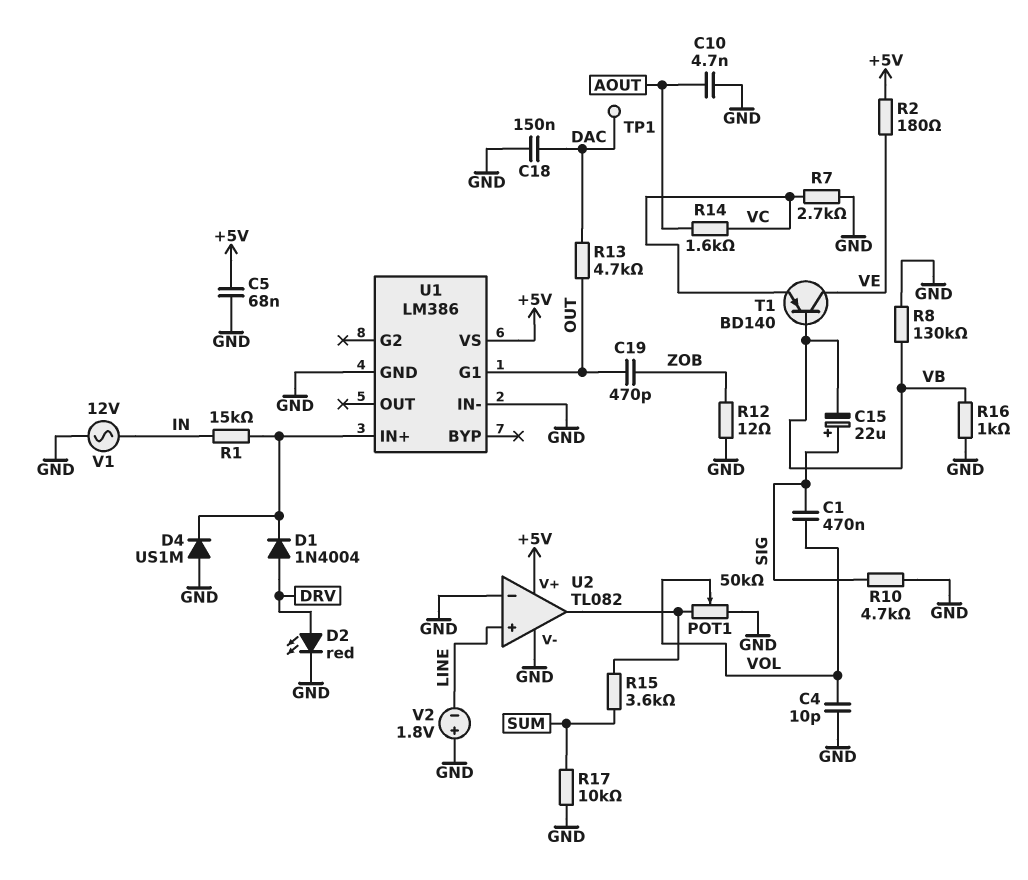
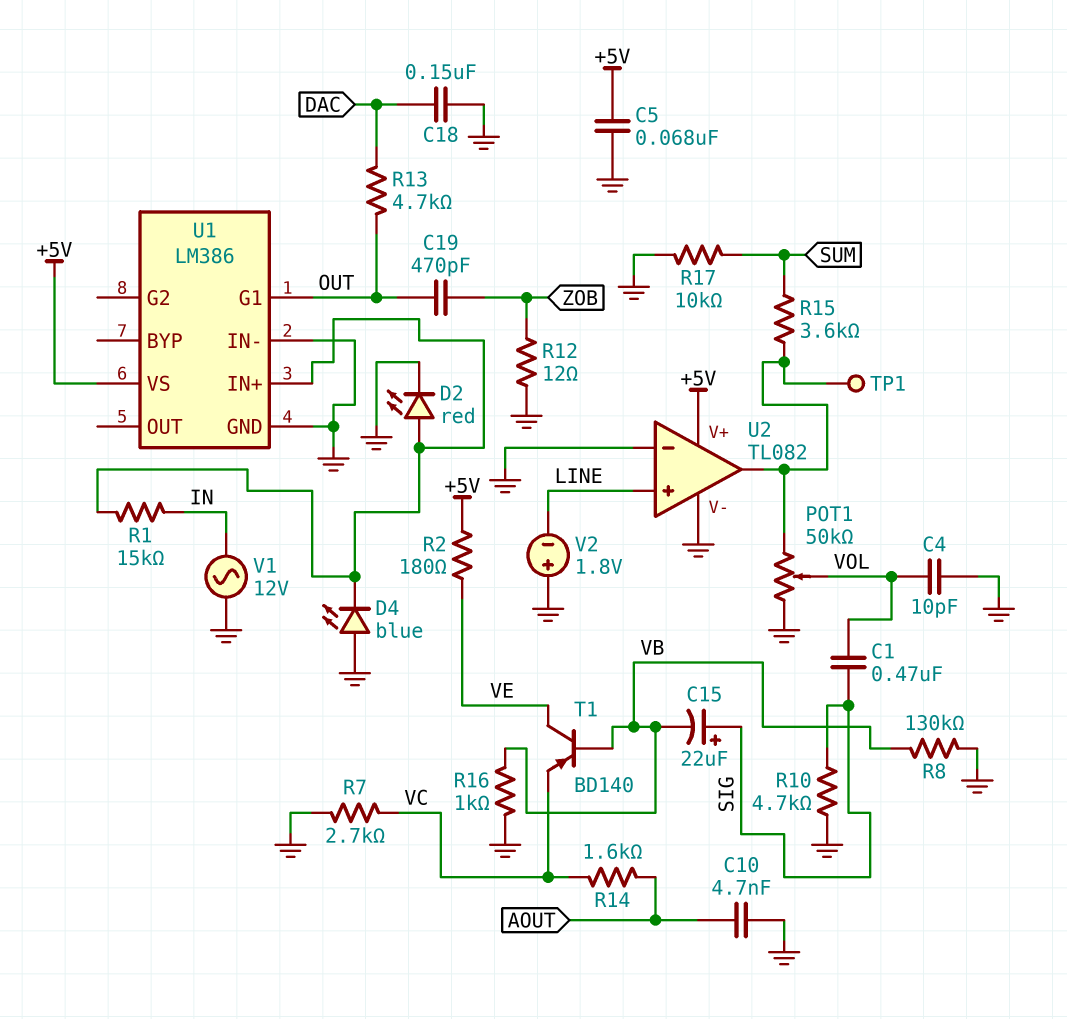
D1: diode 1N4004 (A DRV, K U1/IN+) -> none
D2: LED red (A DRV, K GND) -> LED red (A U1/IN+, K GND)
D4: diode US1M (A GND, K U1/IN+) -> LED blue (A GND, K U1/IN+)
TP1: test point (DAC) -> test point (U2/out)

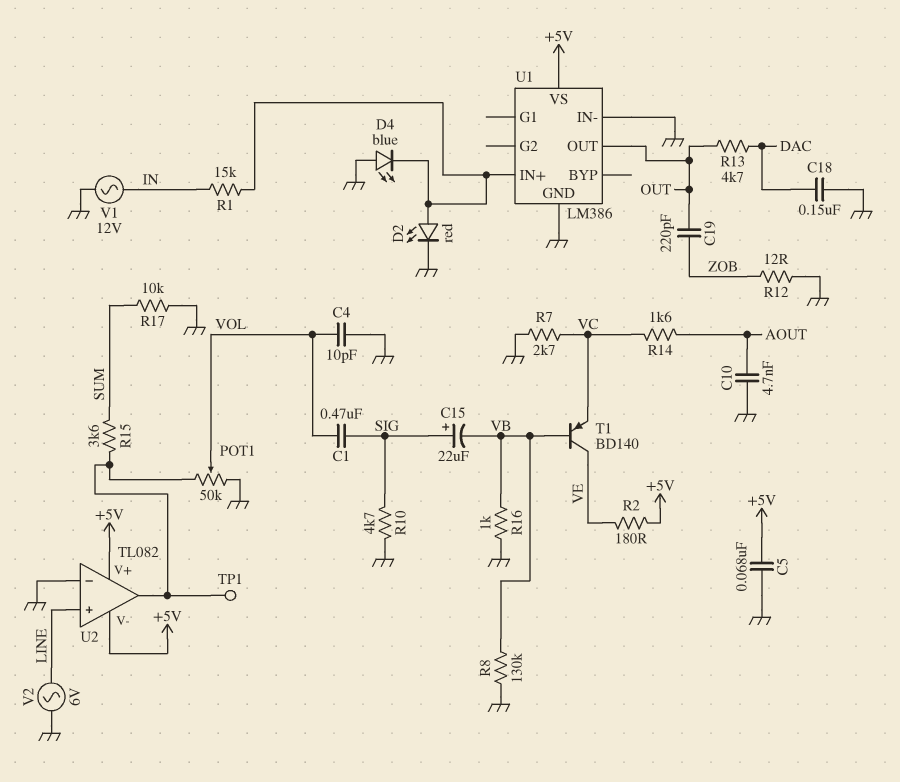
C19: 470pF (OUT, ZOB) -> 220pF (OUT, ZOB)
U1 pin G1: OUT -> none
U1 pin OUT: none -> OUT
U2 pin V-: GND -> +5V
V2: 1.8V (plus GND, minus LINE) -> AC 6V (GND, LINE)

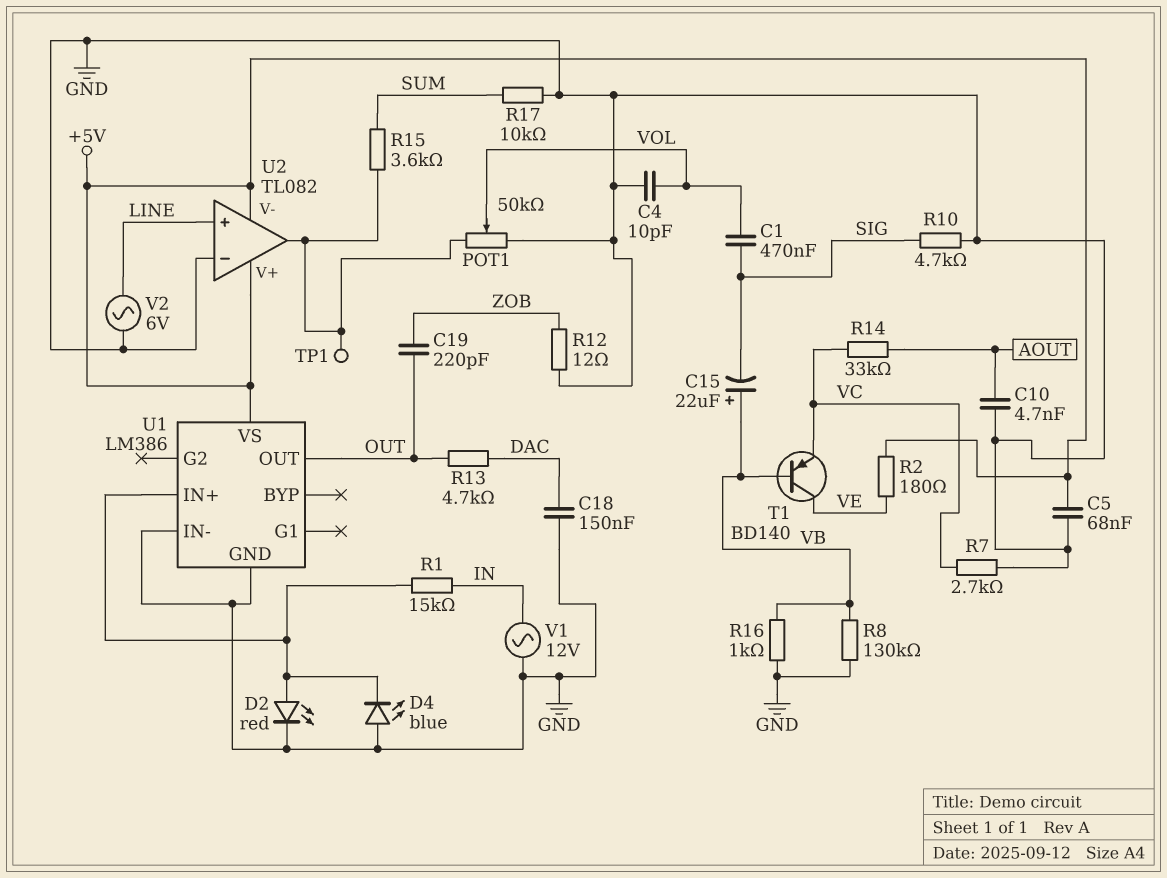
C15: 22uF (plus SIG, minus VB) -> 22uF (plus VB, minus SIG)
R14: 1.6k (AOUT, VC) -> 33k (AOUT, VC)

